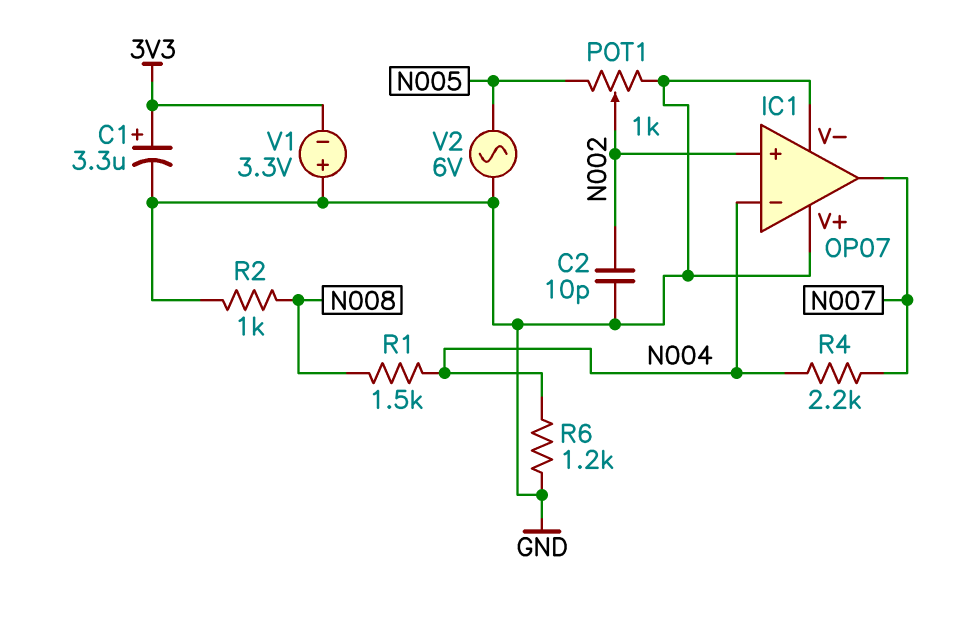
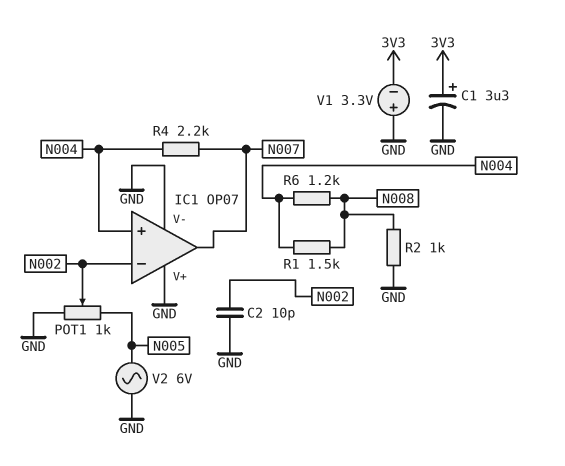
IC1 pin in+: N002 -> N004
IC1 pin in-: N004 -> N002
R6: 1.2k (GND, N004) -> 1.2k (N004, N008)

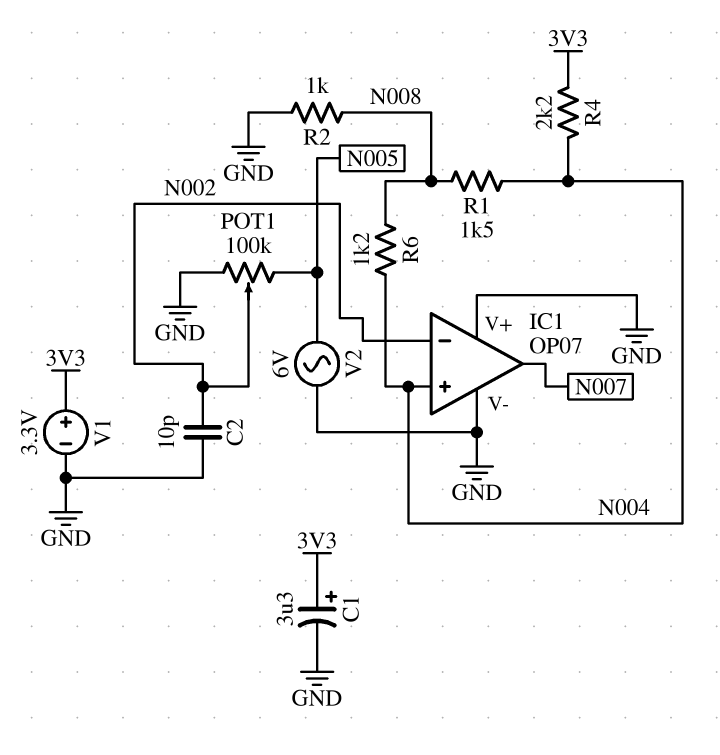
POT1: 1k (GND, N005, wiper N002) -> 100k (GND, N005, wiper N002)
R4: 2.2k (N004, N007) -> 2.2k (3V3, N004)
V1: 3.3V (plus GND, minus 3V3) -> 3.3V (plus 3V3, minus GND)

